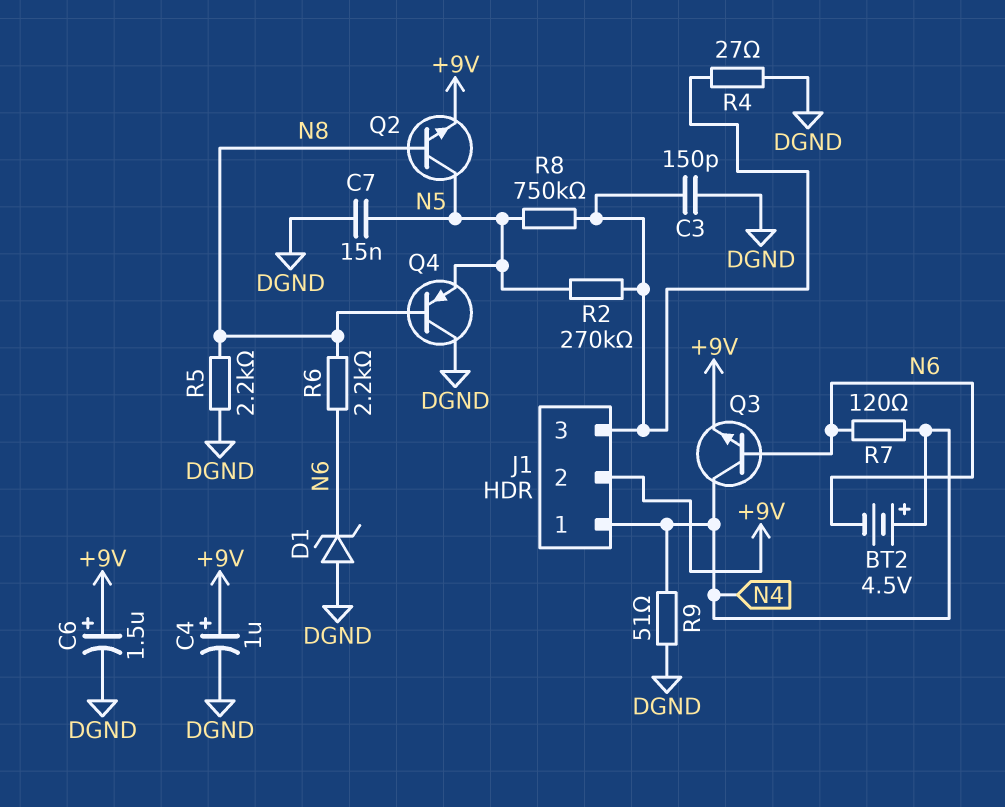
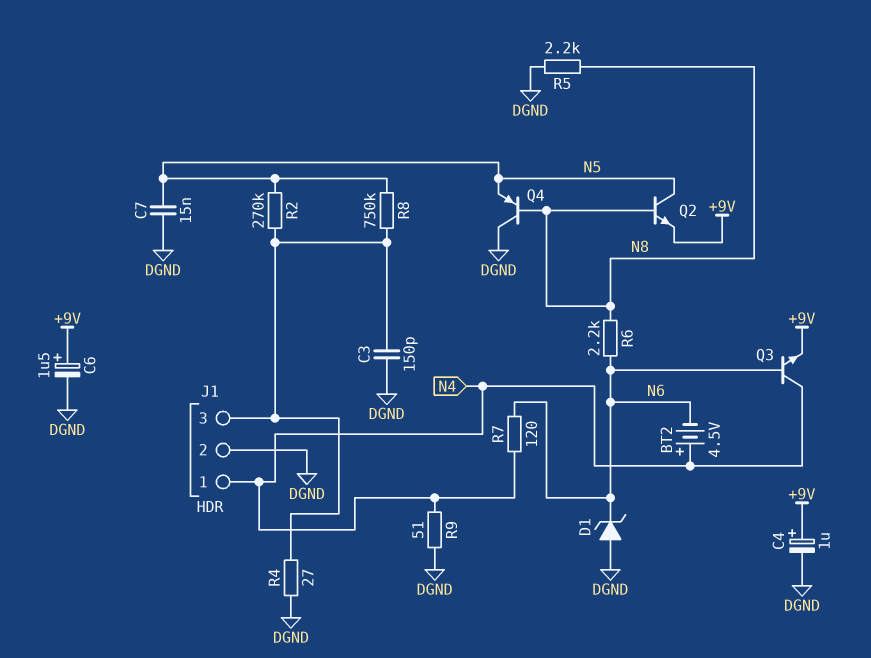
J1 pin 2: +9V -> DGND

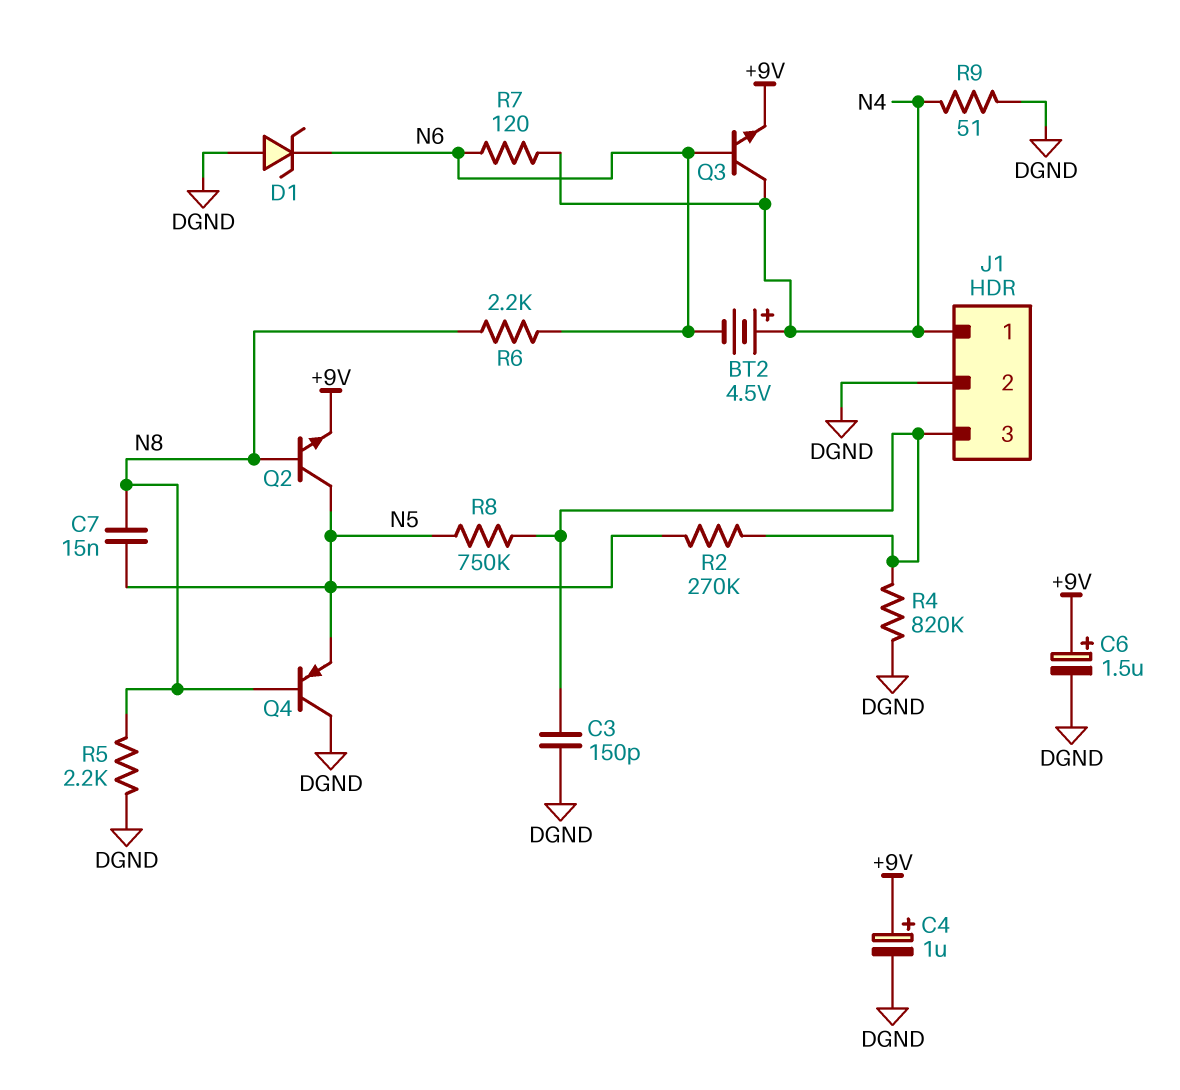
C7: 15nF (DGND, N5) -> 15nF (N5, N8)
R4: 27 (DGND, J1/3) -> 820k (DGND, J1/3)

